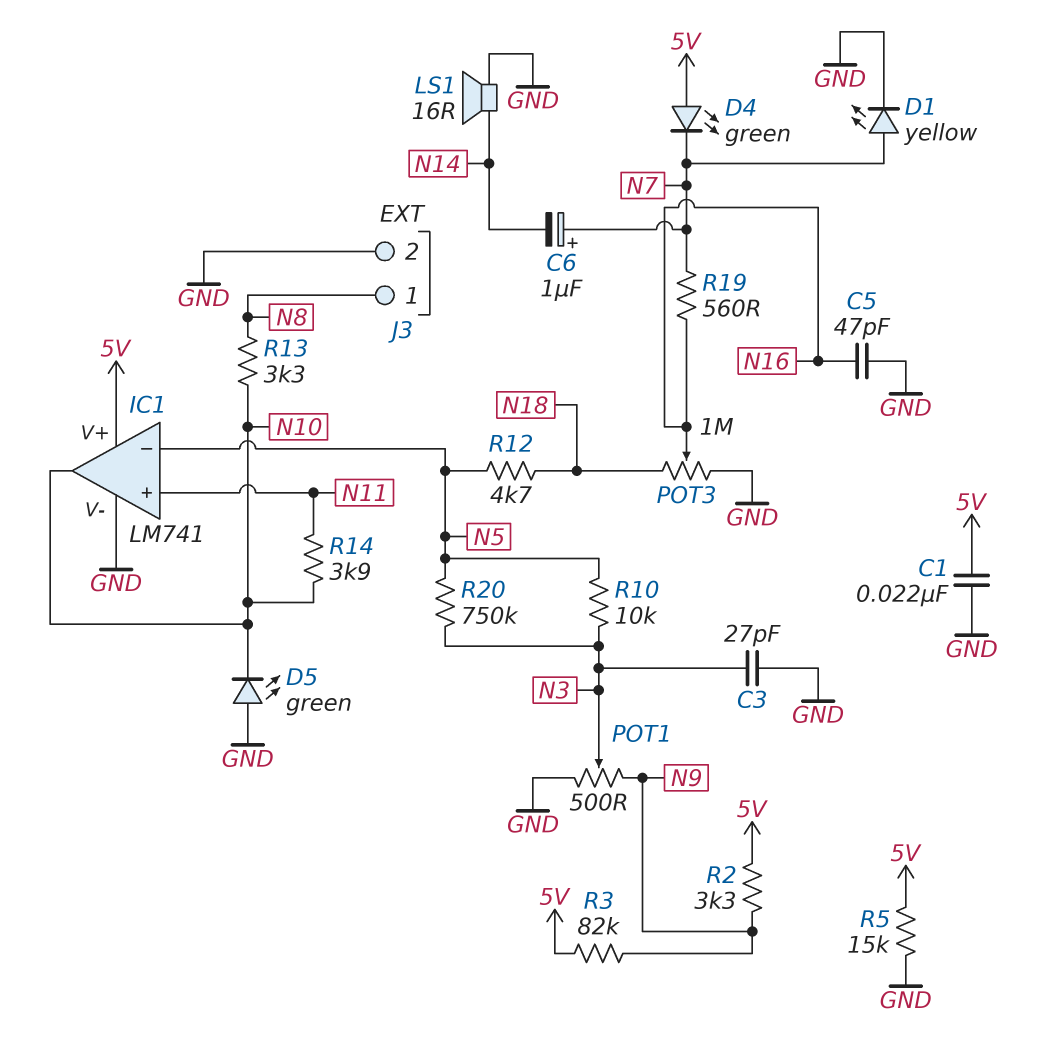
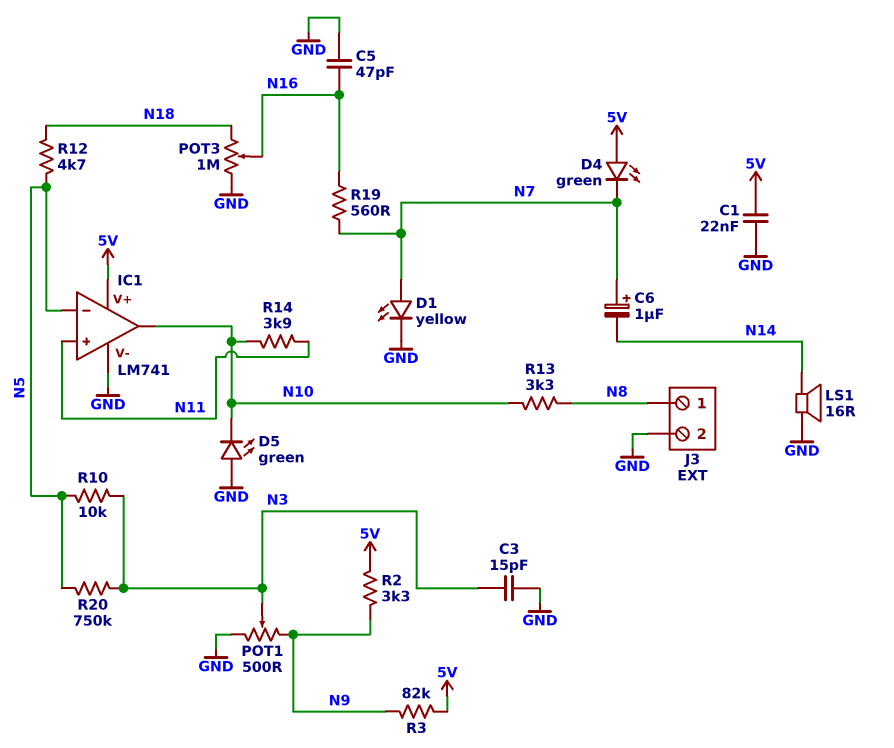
C3: 27pF (GND, N3) -> 15pF (GND, N3)
R5: 15k (5V, GND) -> none

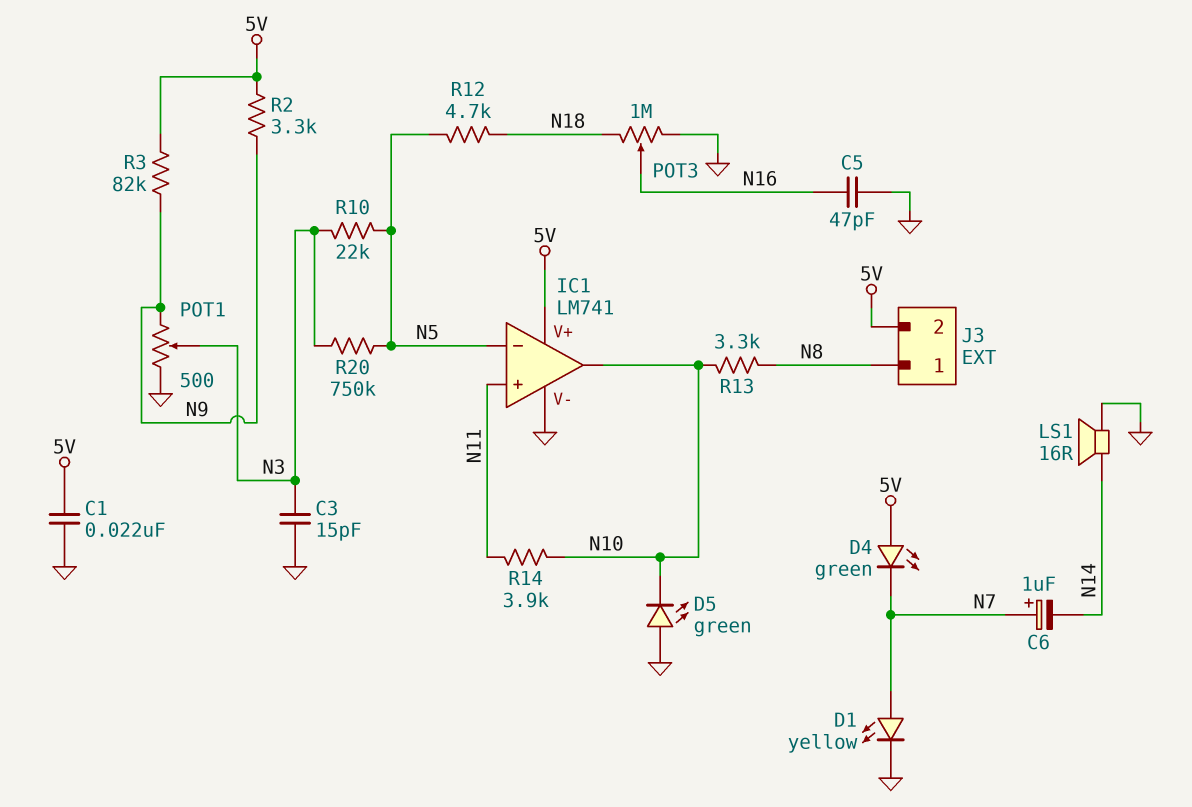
J3 pin 2: GND -> 5V
R10: 10k (N3, N5) -> 22k (N3, N5)
R19: 560 (N7, N16) -> none

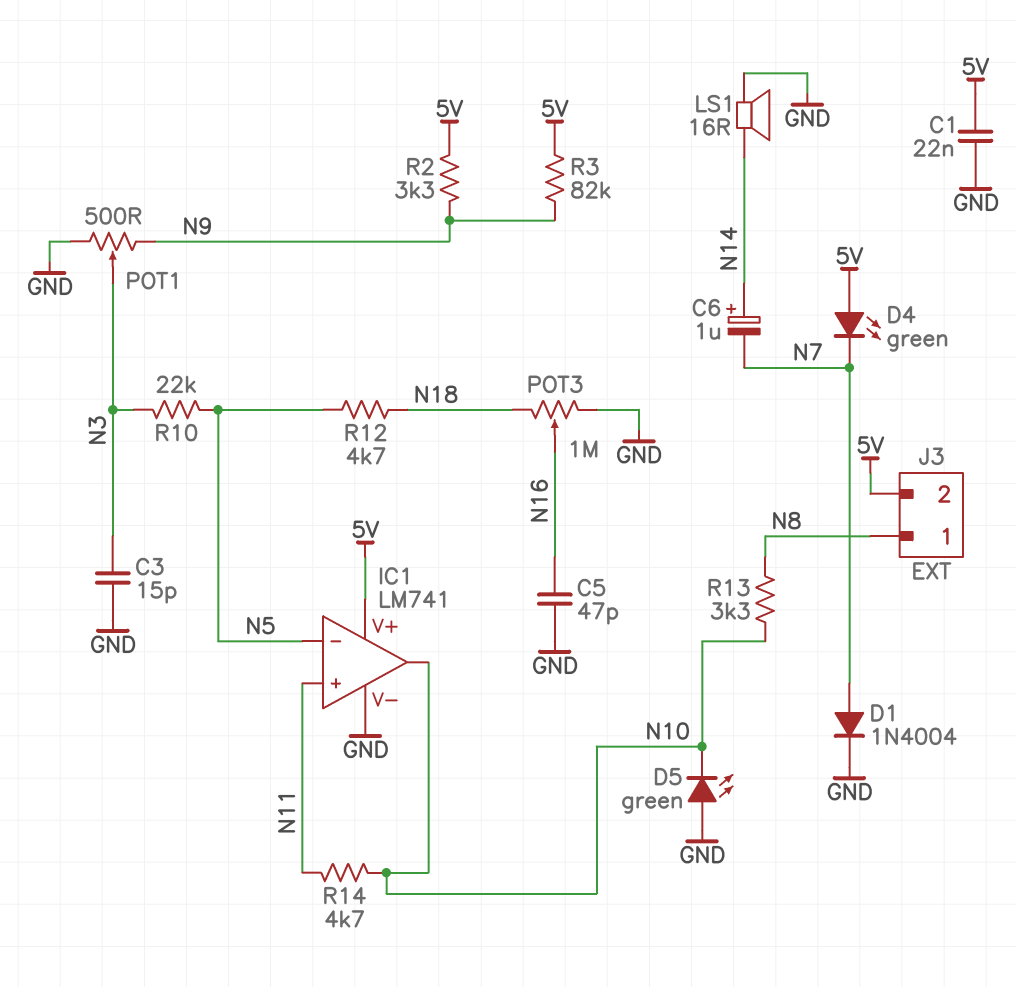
C6: 1uF (plus N7, minus N14) -> 1uF (plus N14, minus N7)
D1: LED yellow (A N7, K GND) -> diode 1N4004 (A N7, K GND)
R14: 3.9k (N10, N11) -> 4.7k (N10, N11)
R20: 750k (N3, N5) -> none

